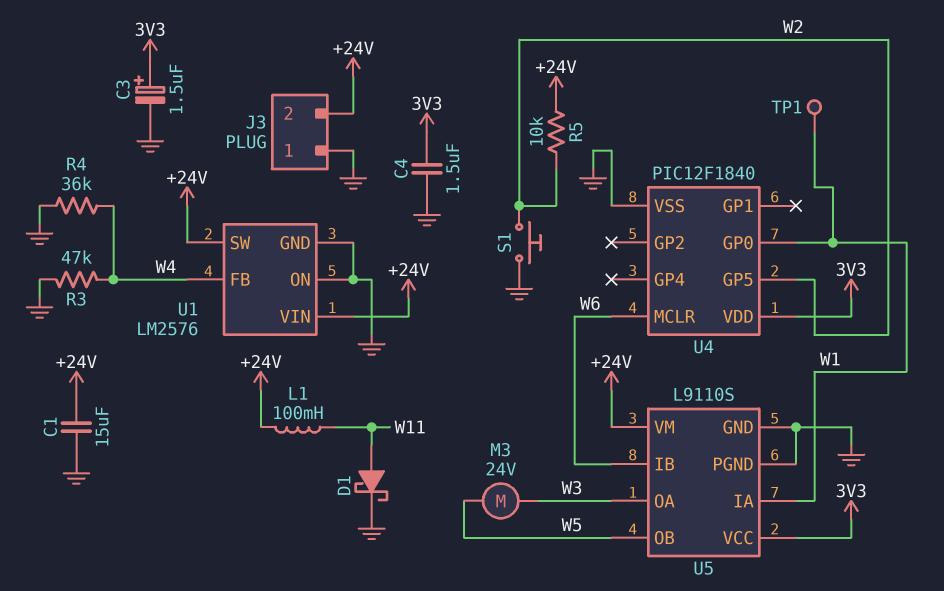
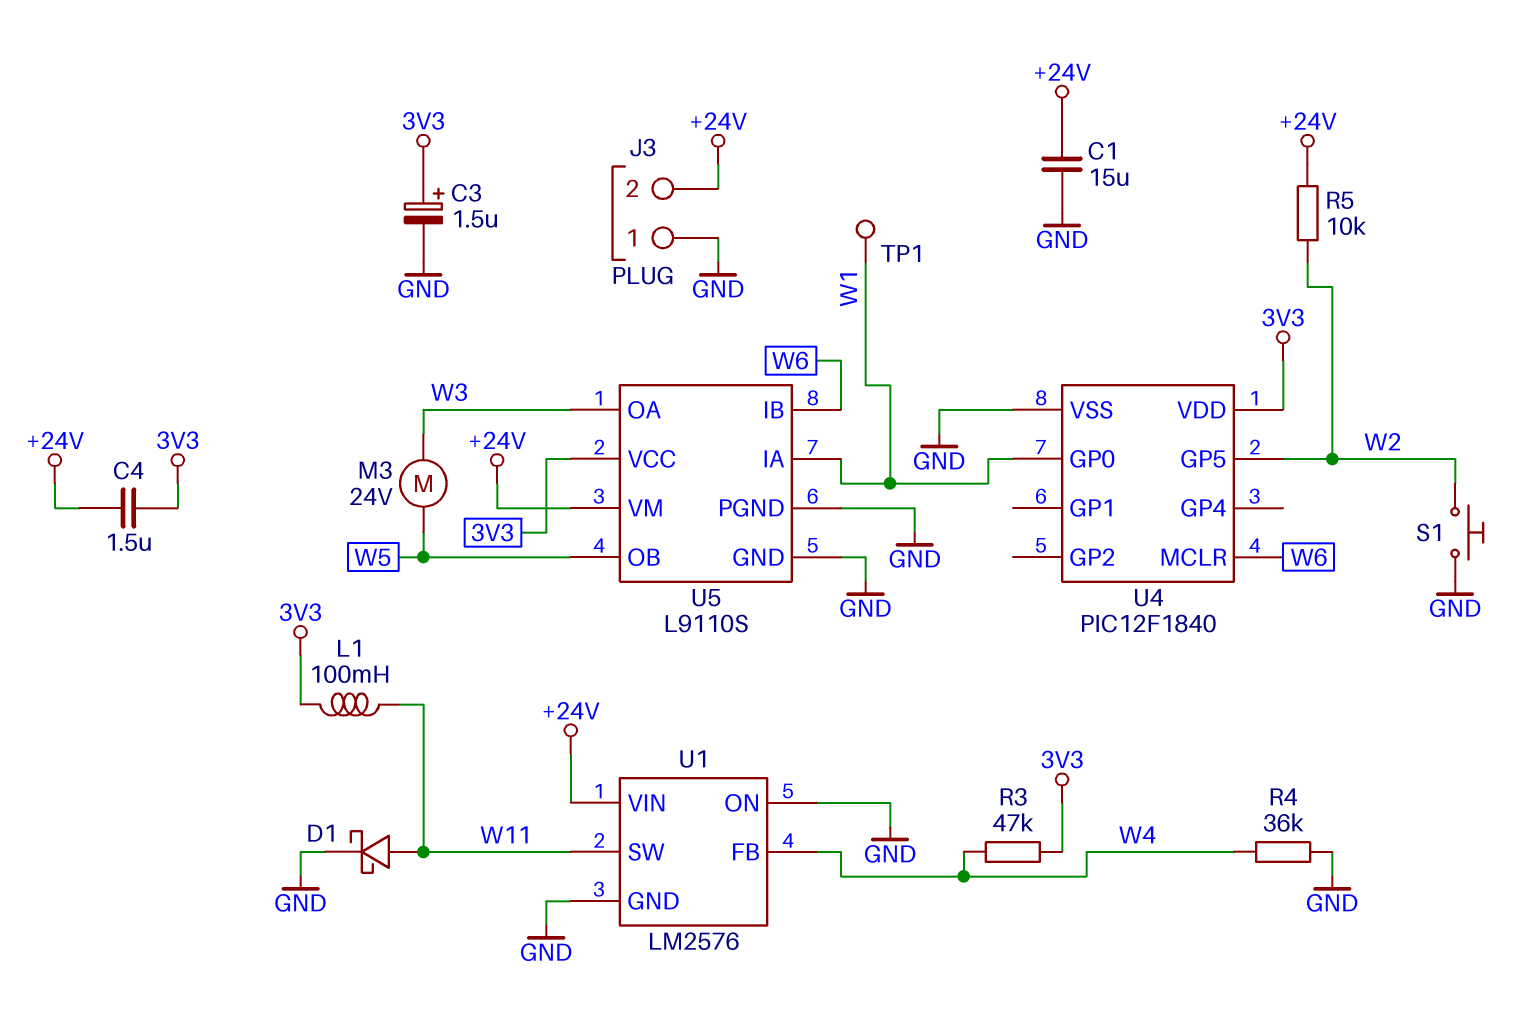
C4: 1.5uF (3V3, GND) -> 1.5uF (+24V, 3V3)
L1: 100mH (+24V, W11) -> 100mH (3V3, W11)
R3: 47k (GND, W4) -> 47k (3V3, W4)
U1 pin SW: +24V -> W11

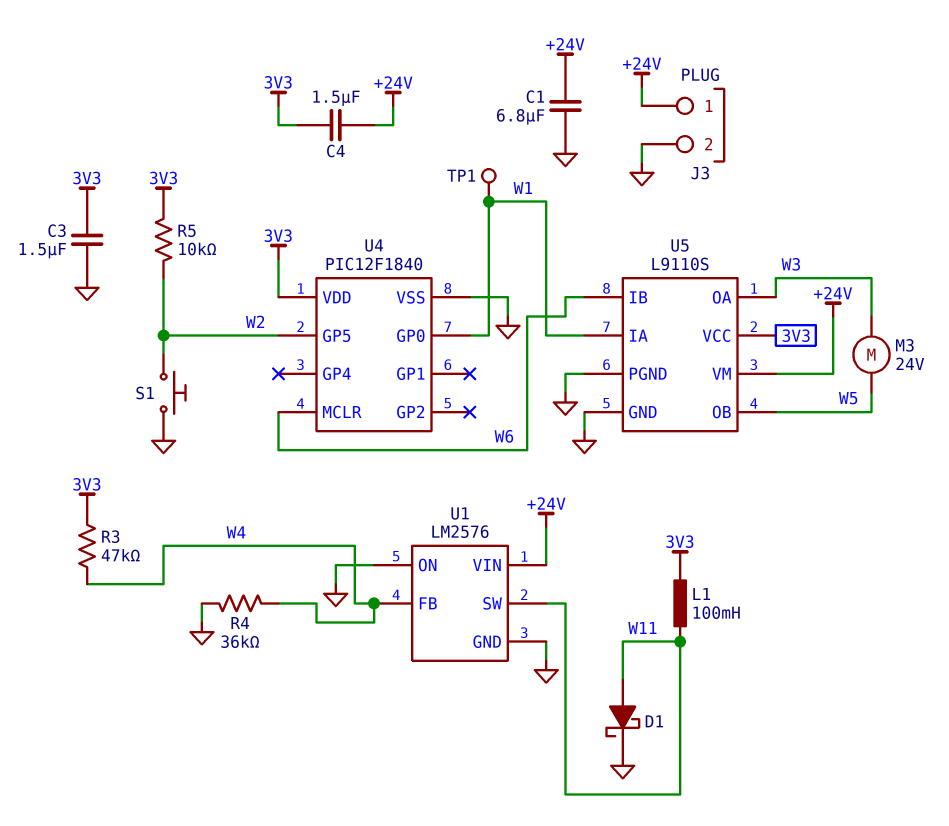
C1: 15uF (+24V, GND) -> 6.8uF (+24V, GND)
C3: 1.5uF (plus 3V3, minus GND) -> 1.5uF (3V3, GND)
J3 pin 1: GND -> +24V
J3 pin 2: +24V -> GND
R5: 10k (+24V, W2) -> 10k (3V3, W2)

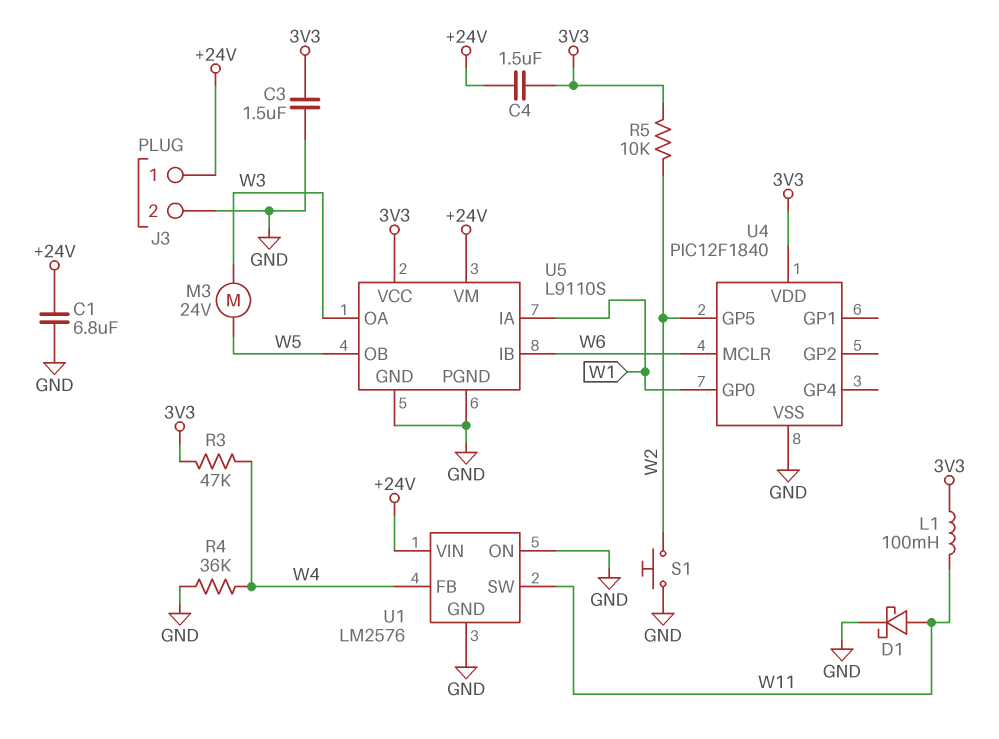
TP1: test point (W1) -> none

